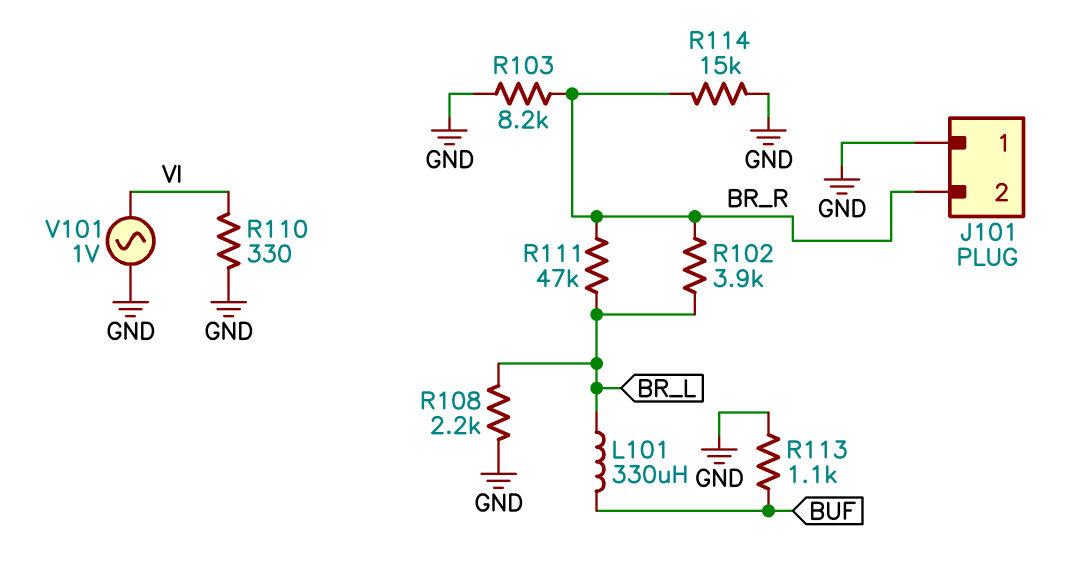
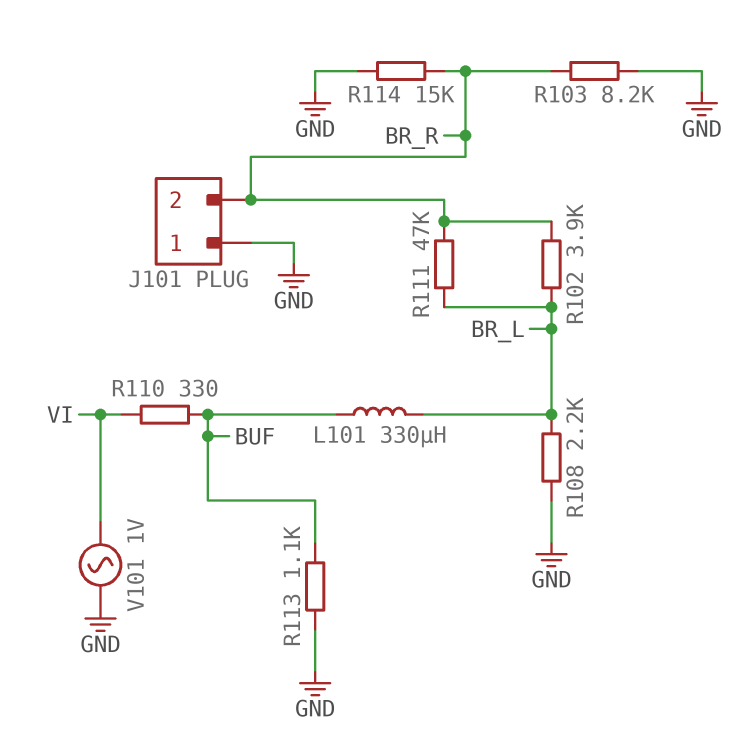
R110: 330 (GND, VI) -> 330 (BUF, VI)

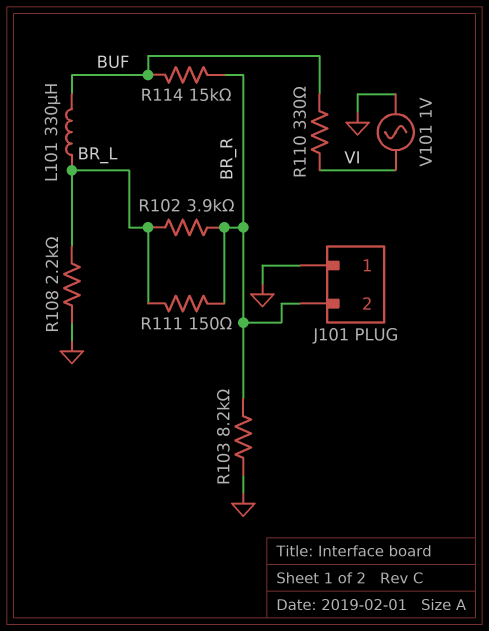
R111: 47k (BR_L, BR_R) -> 150 (BR_L, BR_R)
R113: 1.1k (BUF, GND) -> none
R114: 15k (BR_R, GND) -> 15k (BR_R, BUF)

